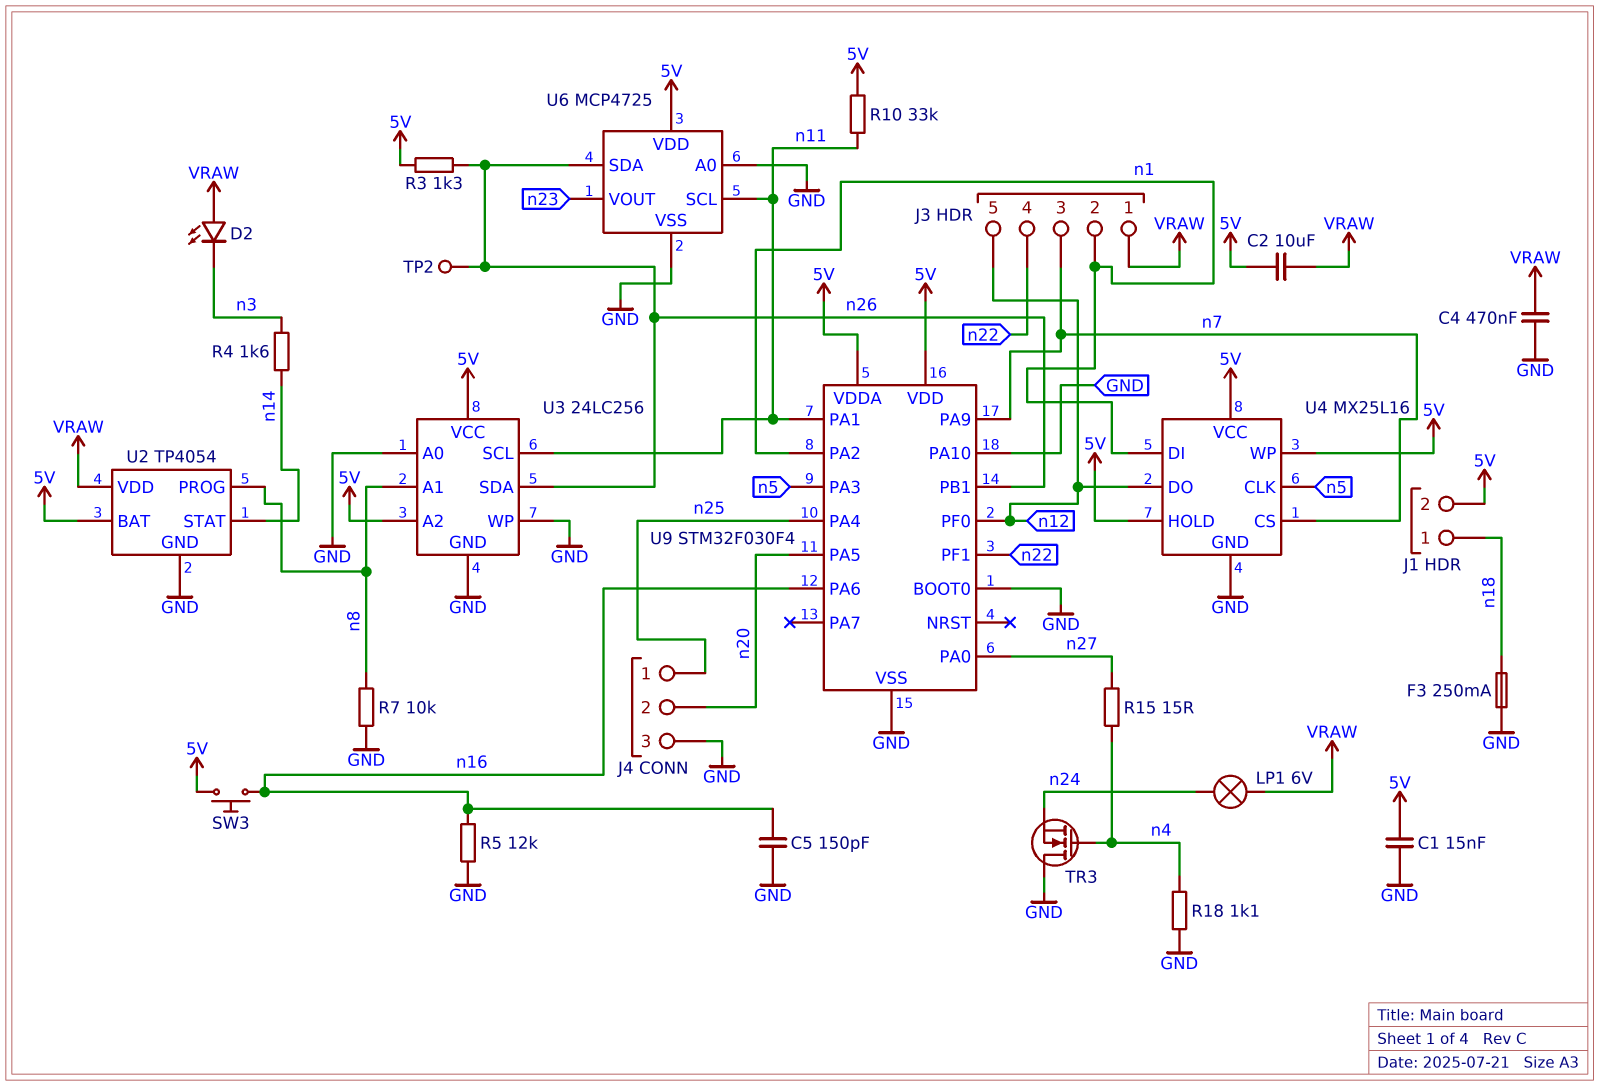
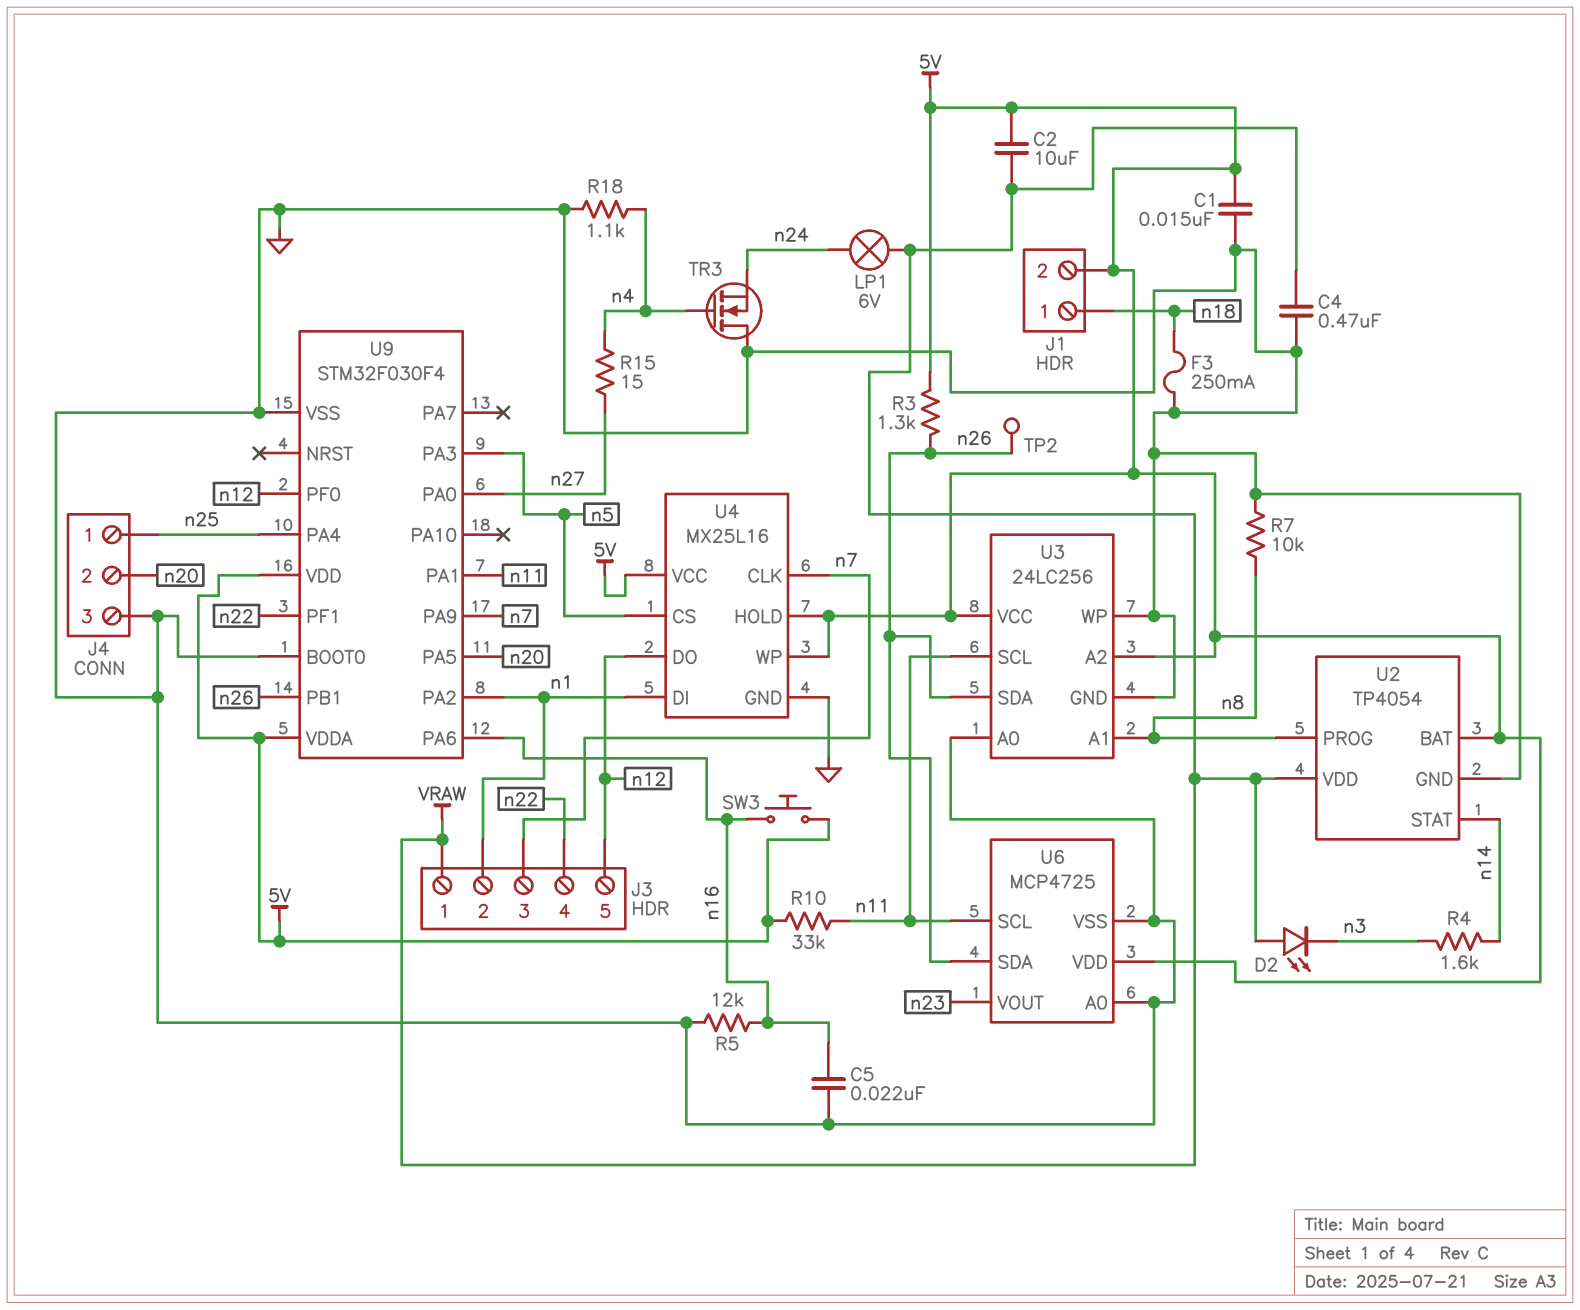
C5: 150pF (GND, n16) -> 22nF (GND, n16)
U4 pin CLK: n5 -> n7
U4 pin CS: n7 -> n5
U9 pin PA10: GND -> none

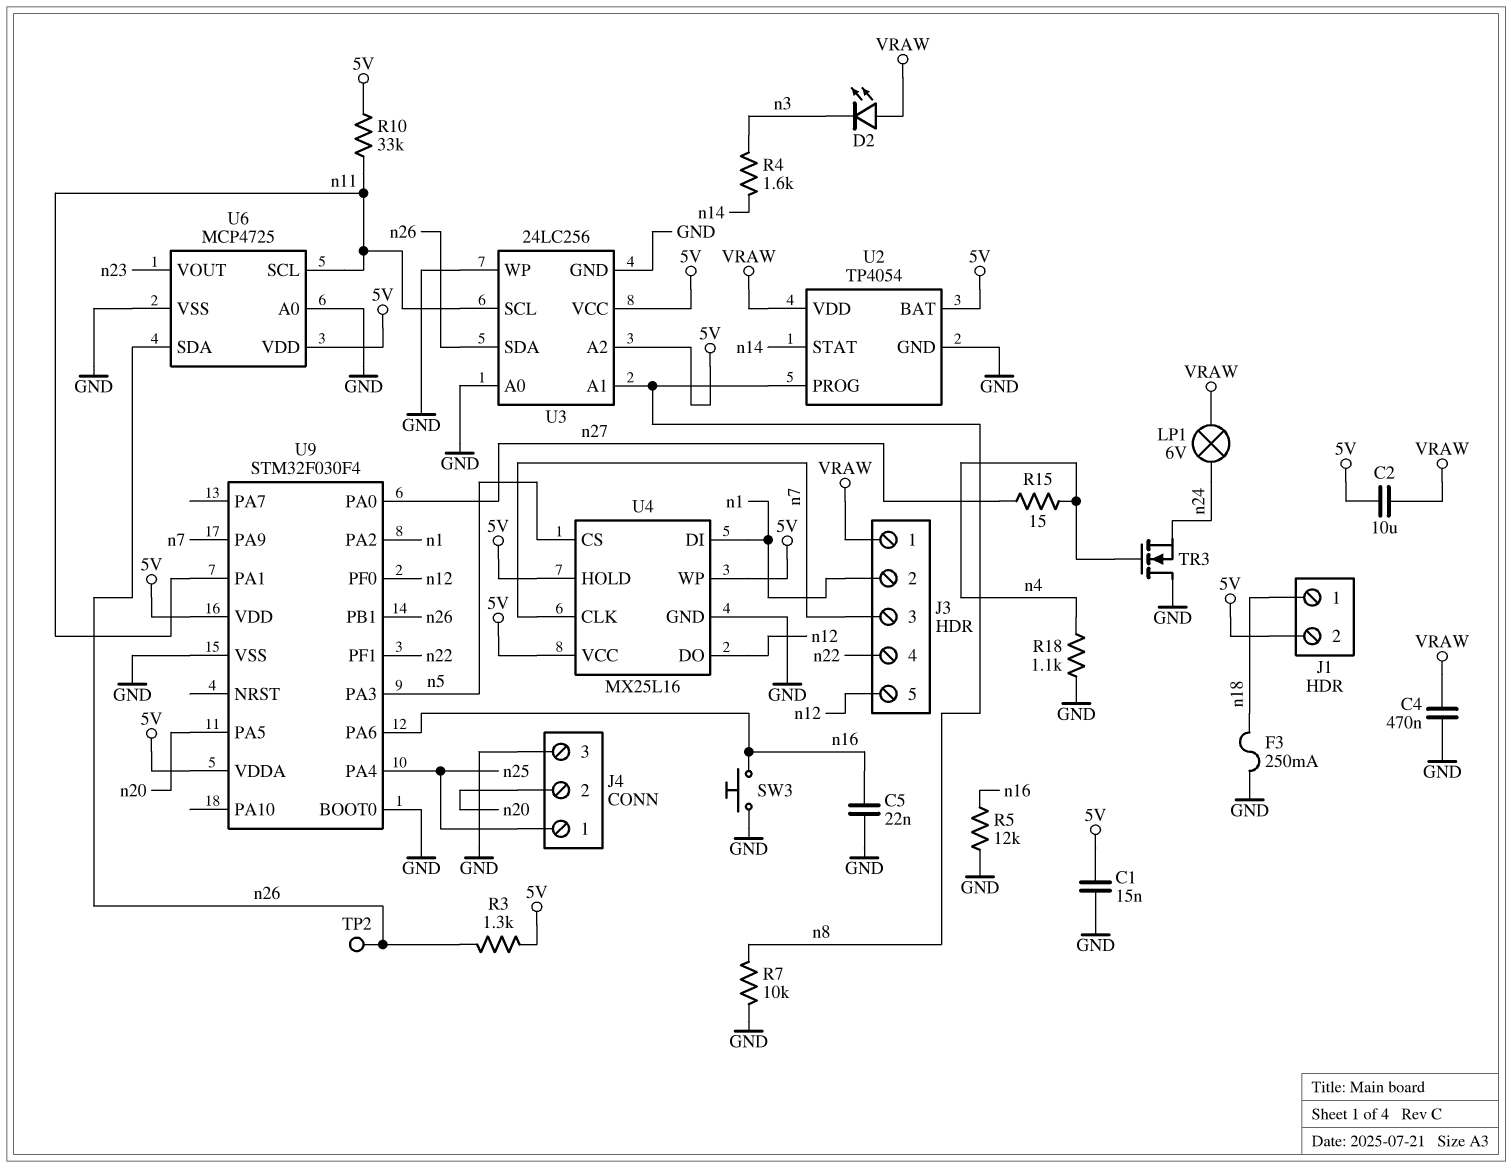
SW3: button (5V, n16) -> button (GND, n16)

